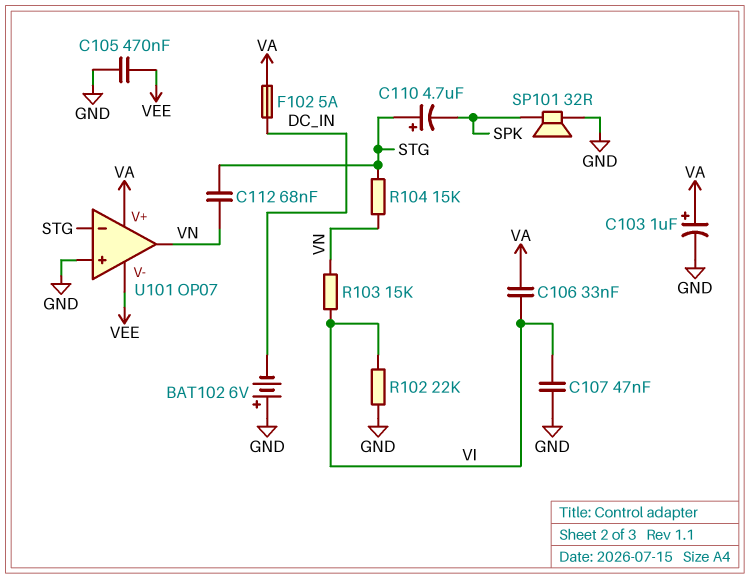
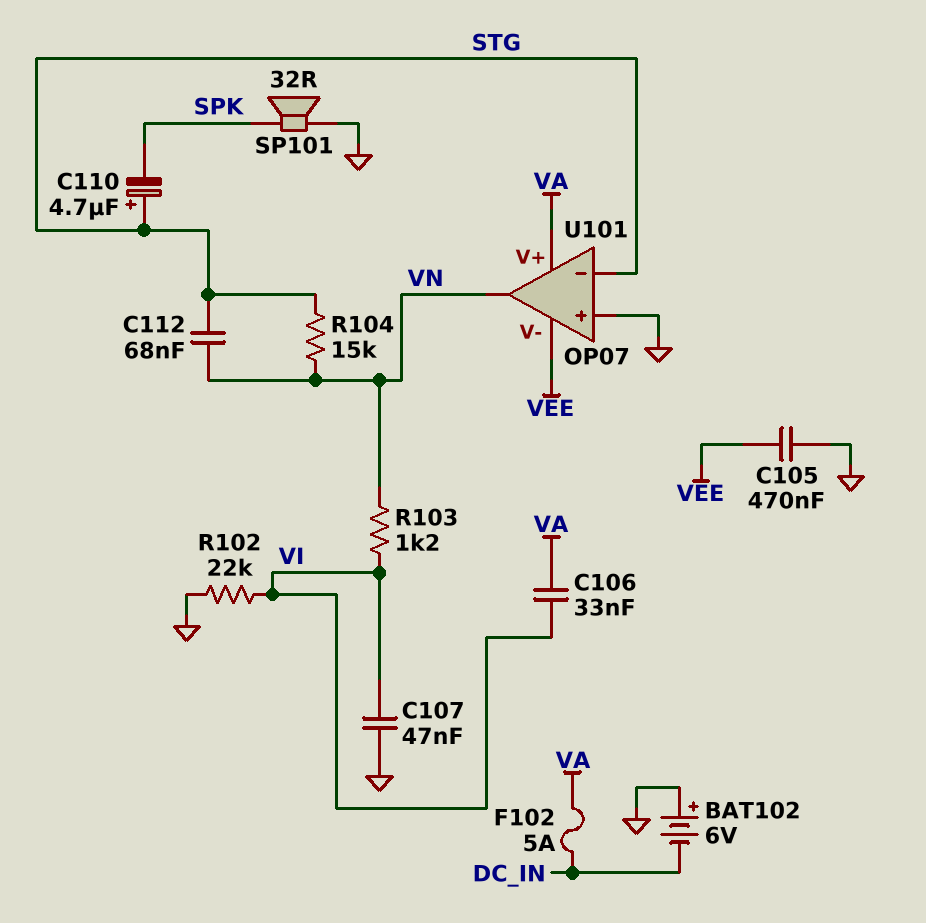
C103: 1uF (plus VA, minus GND) -> none
R103: 15k (VI, VN) -> 1.2k (VI, VN)

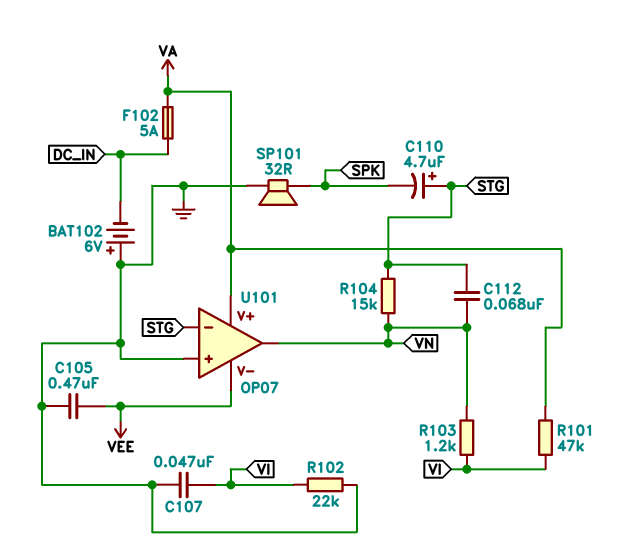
C106: 33nF (VA, VI) -> none
R101: none -> 47k (VA, VI)

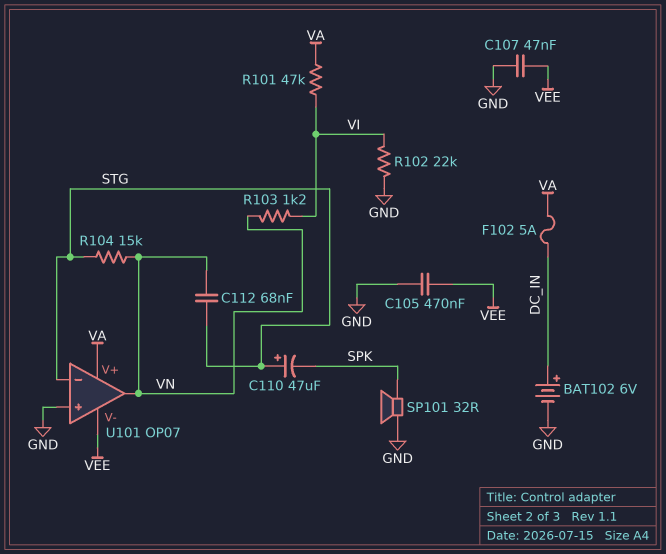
BAT102: 6V (plus GND, minus DC_IN) -> 6V (plus DC_IN, minus GND)
C107: 47nF (GND, VI) -> 47nF (GND, VEE)
C110: 4.7uF (plus STG, minus SPK) -> 47uF (plus STG, minus SPK)

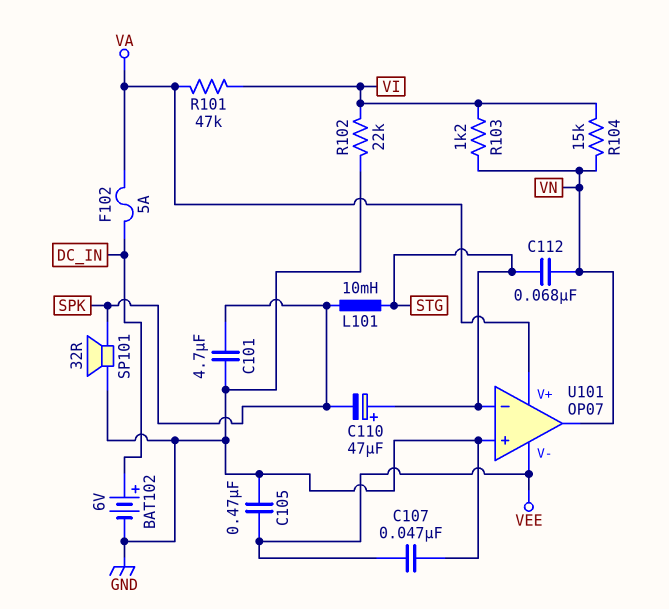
C101: none -> 4.7uF (GND, SPK)
L101: none -> 10mH (SPK, STG)
R104: 15k (STG, VN) -> 15k (VI, VN)

